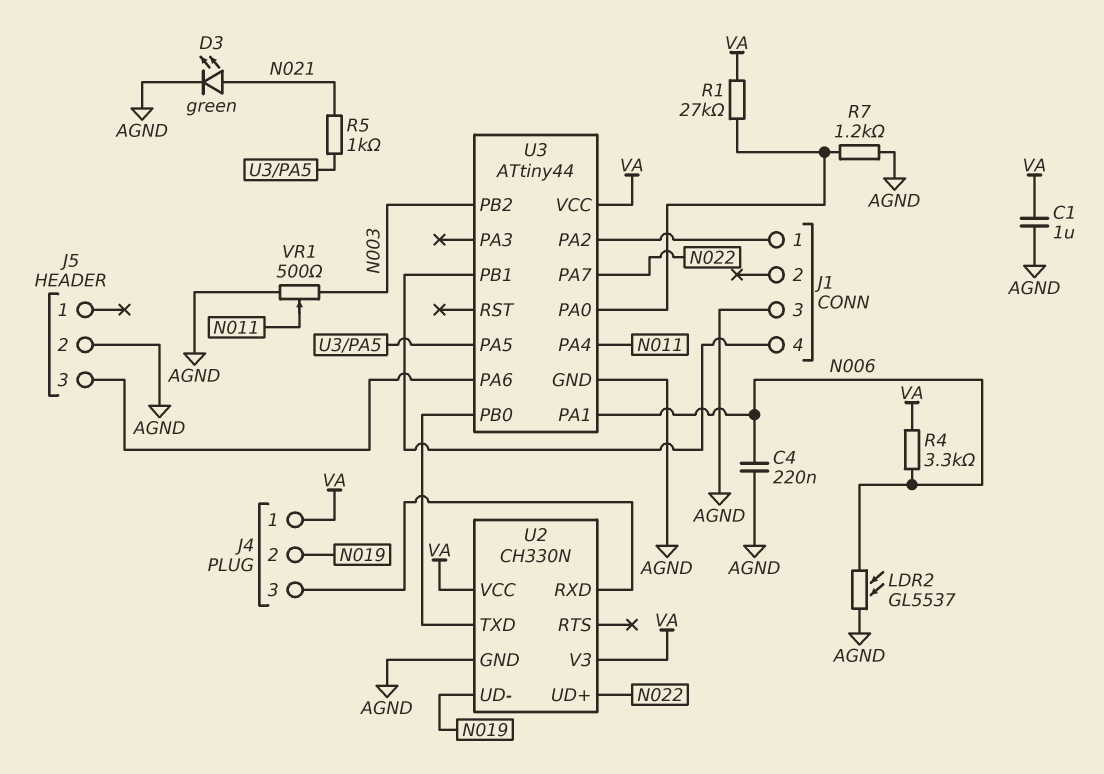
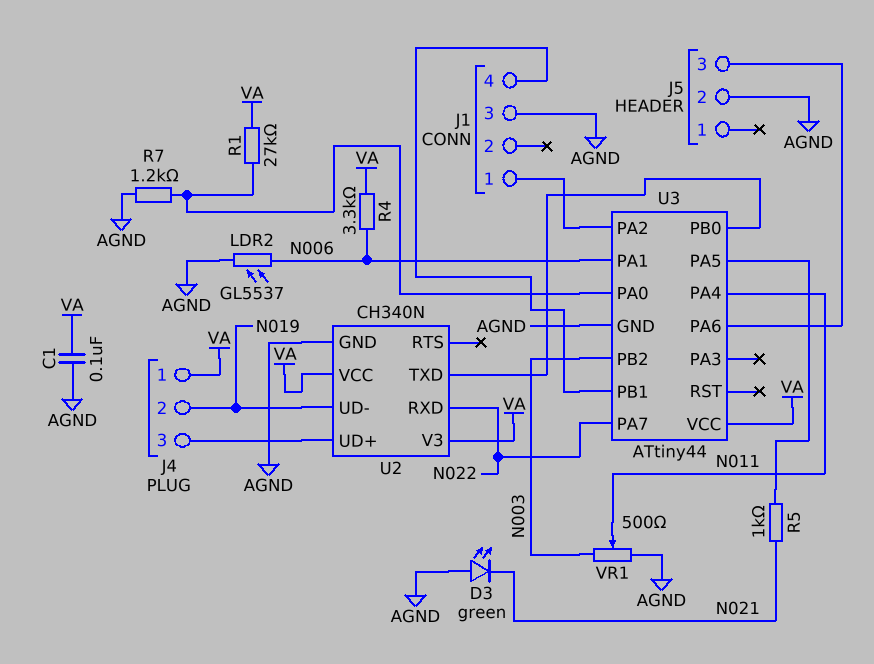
C1: 1uF (AGND, VA) -> 100nF (AGND, VA)
C4: 220nF (AGND, N006) -> none
D3: LED green (A N021, K AGND) -> LED green (A AGND, K N021)
U2: CH330N -> CH340N
U2 pin RXD: J4/3 -> N022
U2 pin UD+: N022 -> J4/3

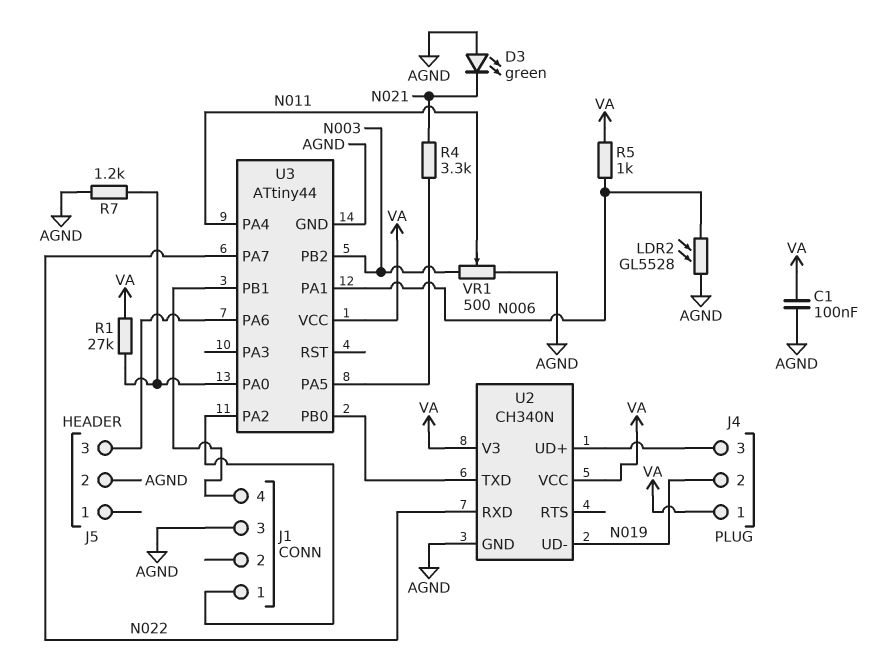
LDR2: GL5537 (AGND, N006) -> GL5528 (AGND, N006)
R4: 3.3k (N006, VA) -> 3.3k (N021, U3/PA5)
R5: 1k (N021, U3/PA5) -> 1k (N006, VA)

